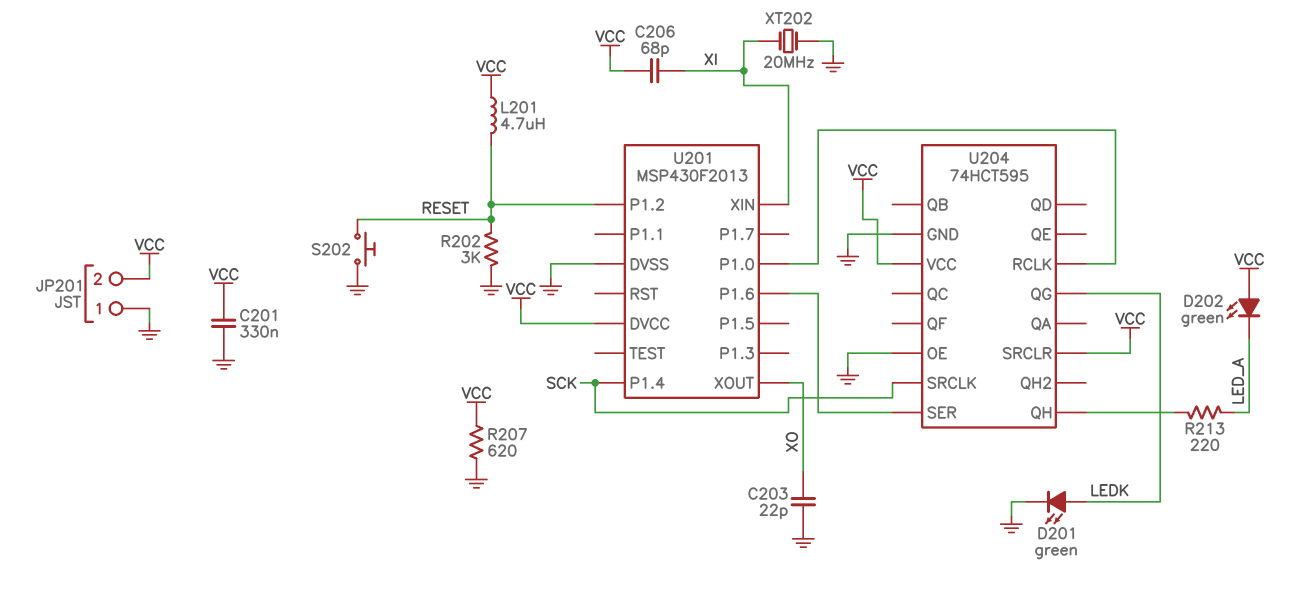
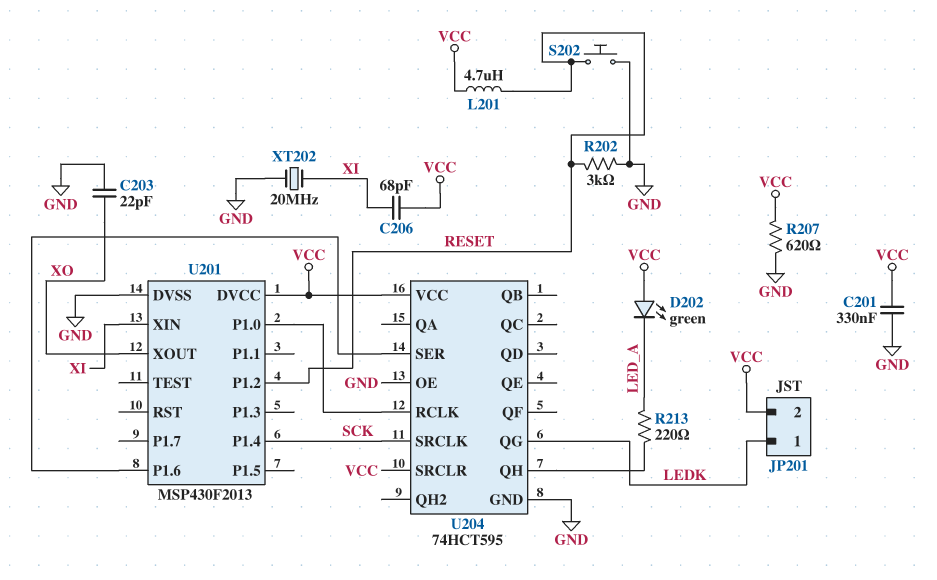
D201: LED green (A LEDK, K GND) -> none
JP201 pin 1: GND -> LEDK

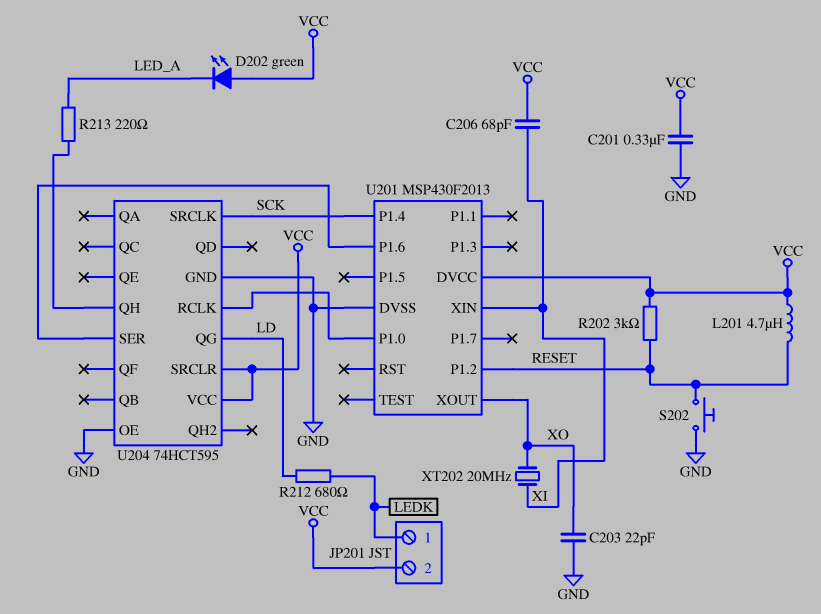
R202: 3k (GND, RESET) -> 3k (RESET, VCC)
R207: 620 (GND, VCC) -> none
R212: none -> 680 (LD, LEDK)
U204 pin QG: LEDK -> LD
XT202: 20MHz (GND, XI) -> 20MHz (XI, XO)

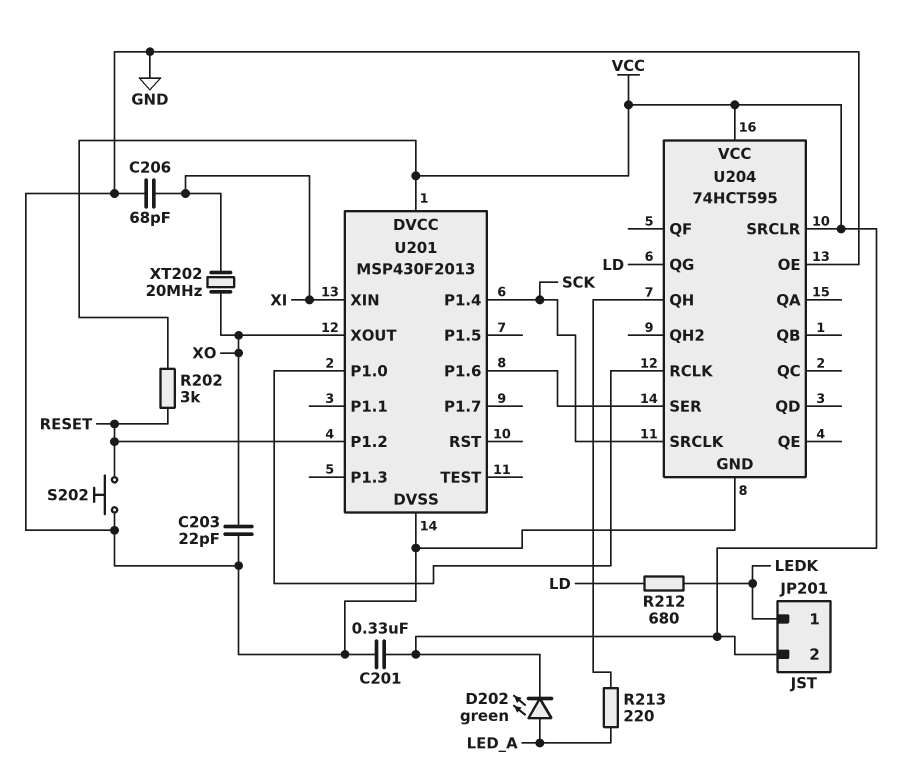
C206: 68pF (VCC, XI) -> 68pF (GND, XI)
D202: LED green (A VCC, K LED_A) -> LED green (A LED_A, K VCC)
L201: 4.7uH (RESET, VCC) -> none

